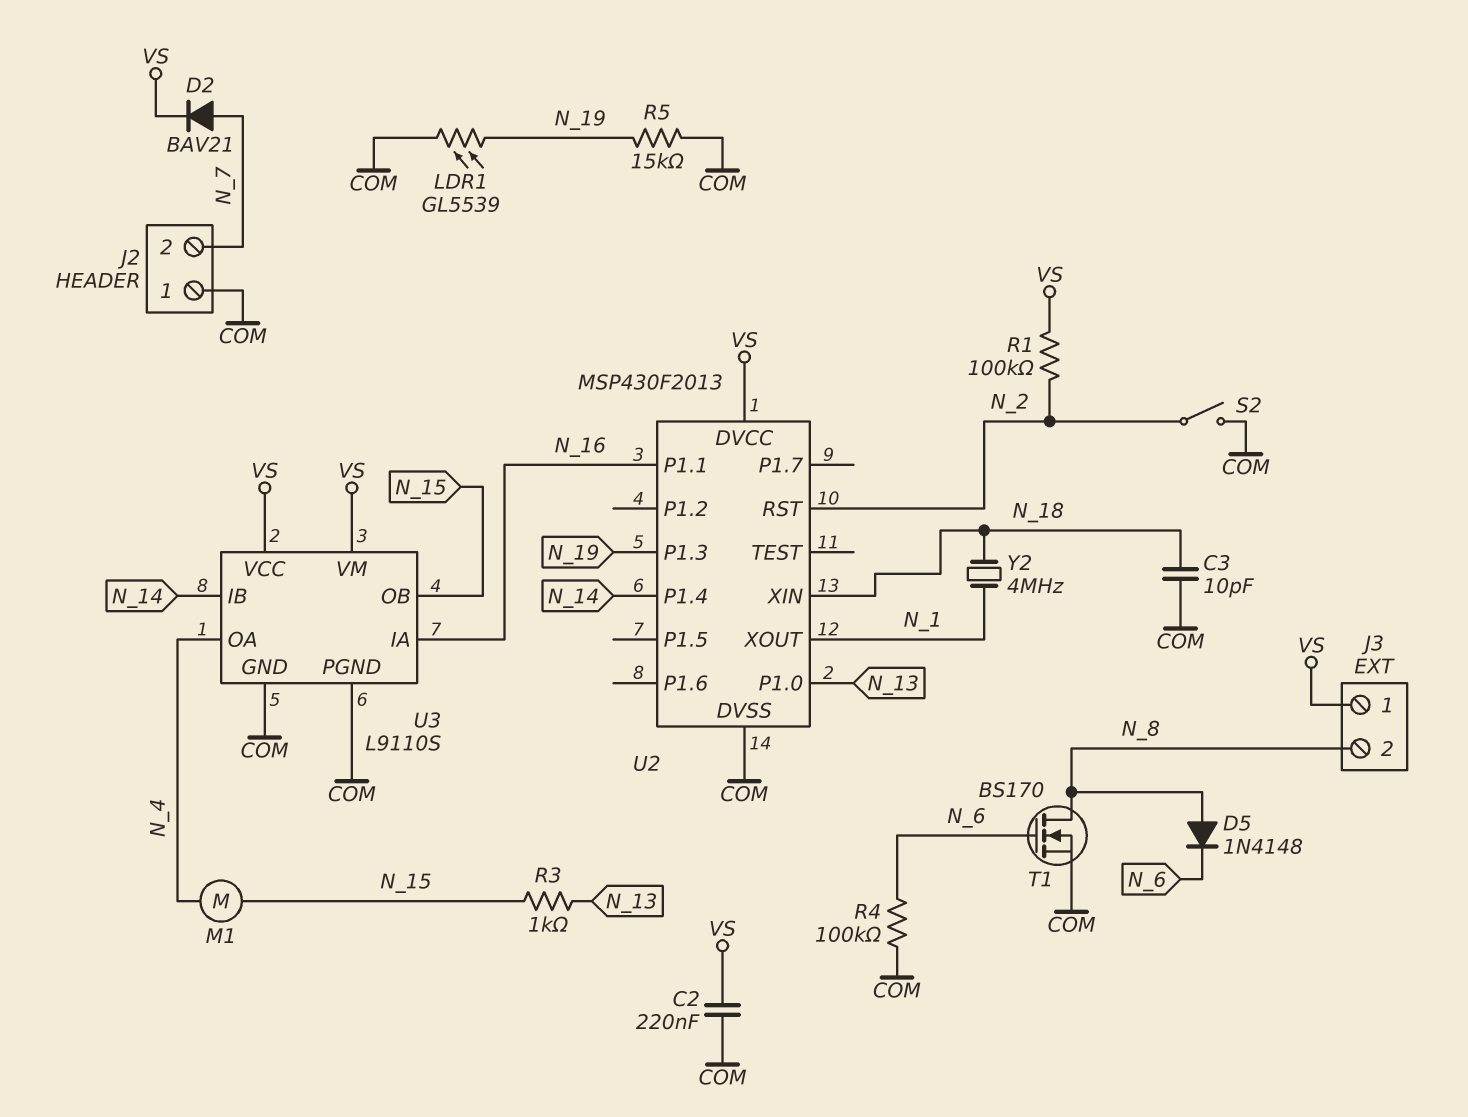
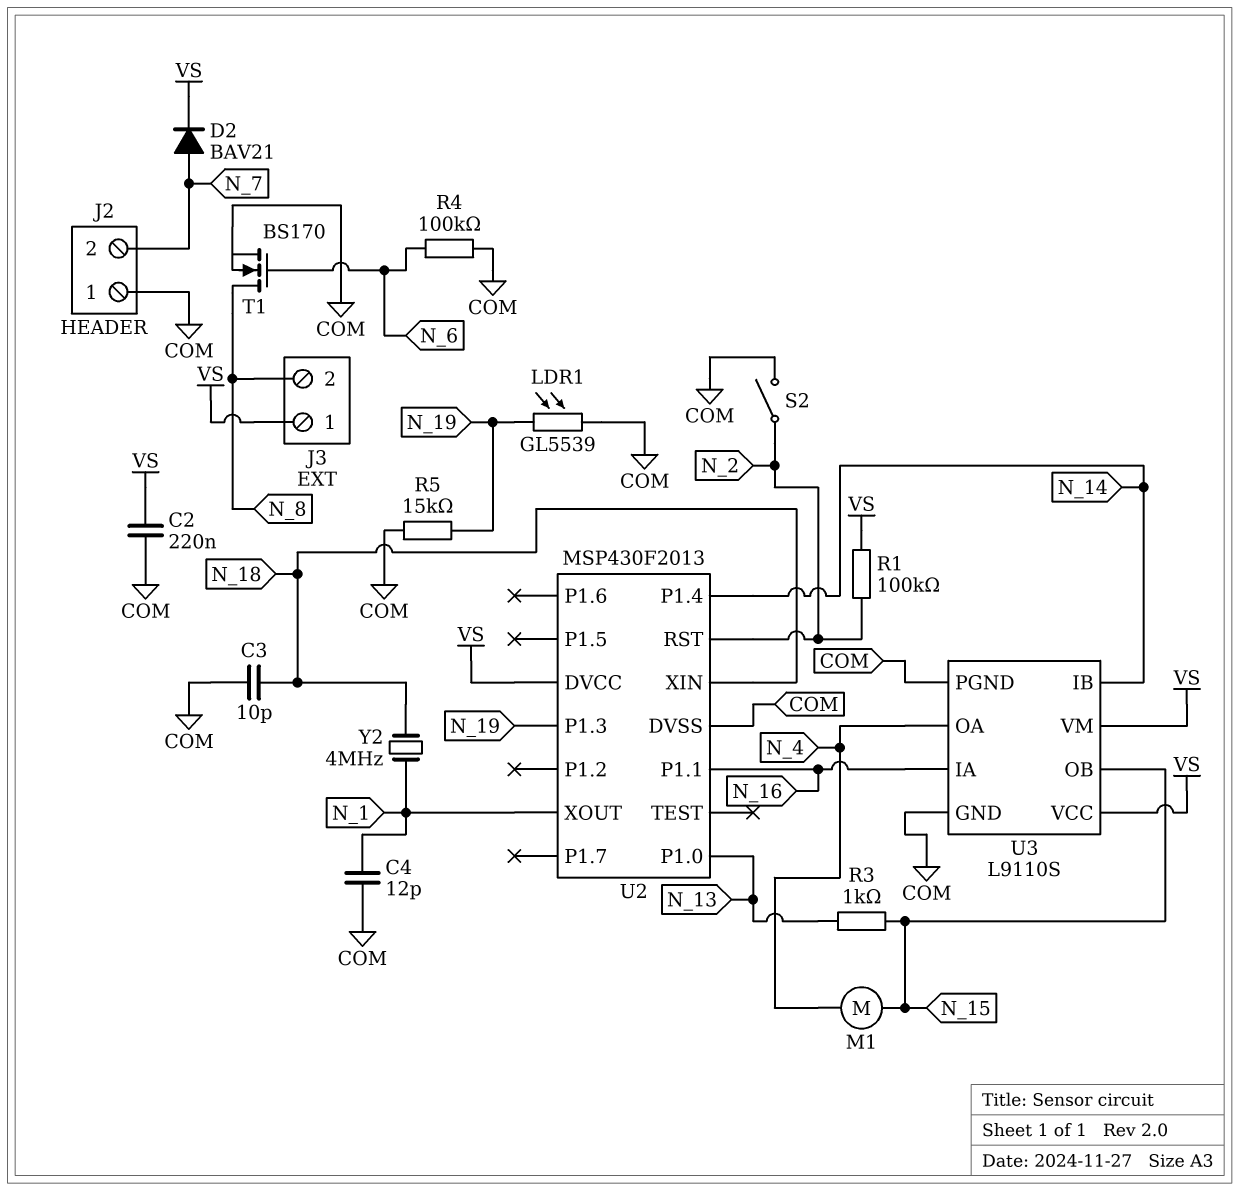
C4: none -> 12pF (COM, N_1)
D5: diode 1N4148 (A N_8, K N_6) -> none

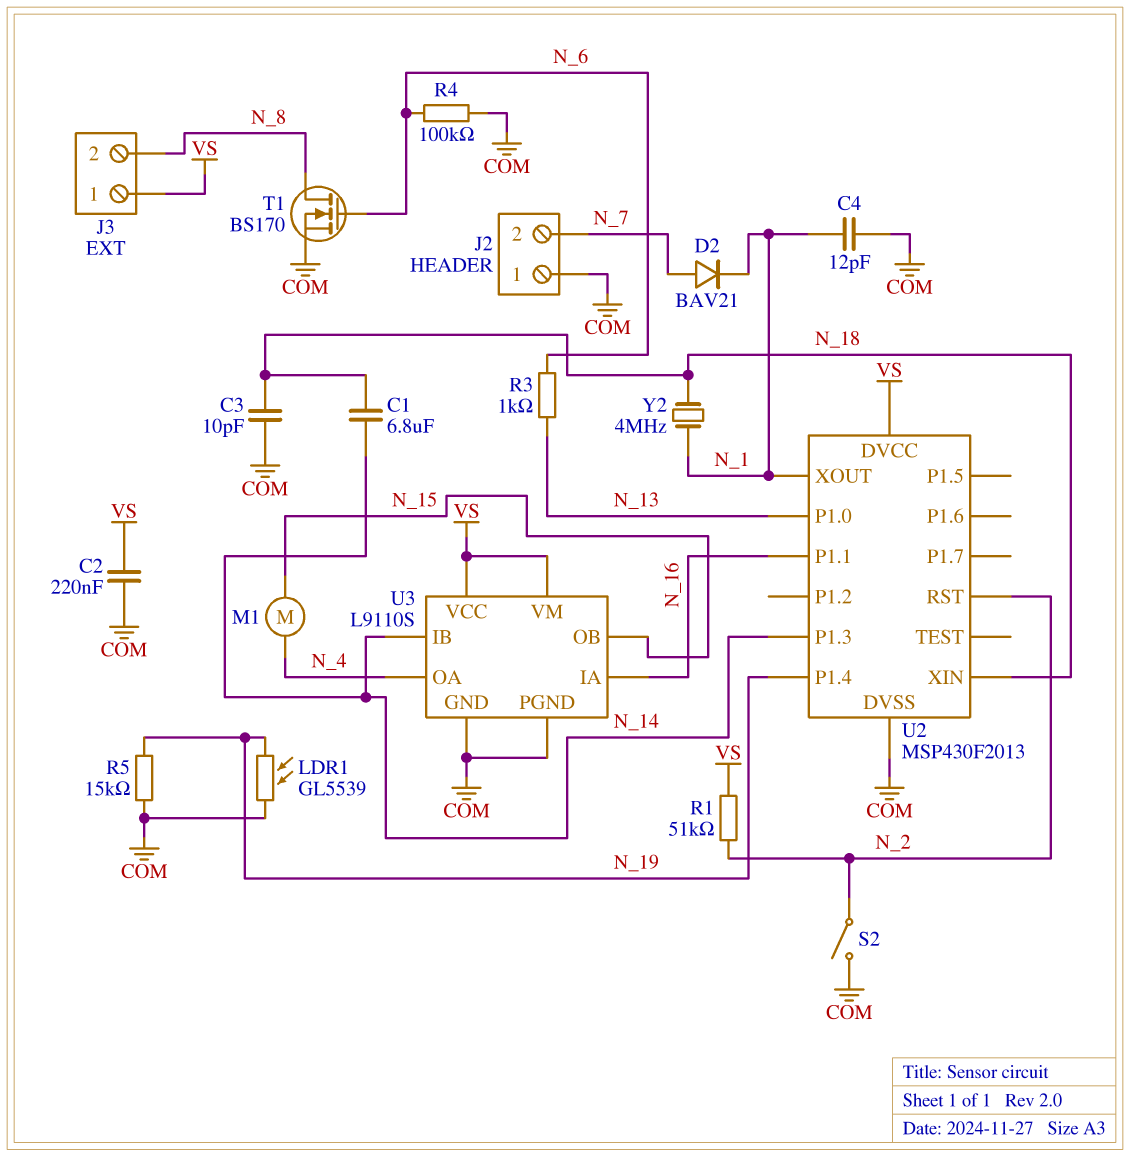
C1: none -> 6.8uF (N_14, N_18)
D2: diode BAV21 (A N_7, K VS) -> diode BAV21 (A N_7, K N_1)
R1: 100k (N_2, VS) -> 51k (N_2, VS)
R3: 1k (N_13, N_15) -> 1k (N_6, N_13)
U2 pin P1.3: N_19 -> N_14
U2 pin P1.4: N_14 -> N_19

